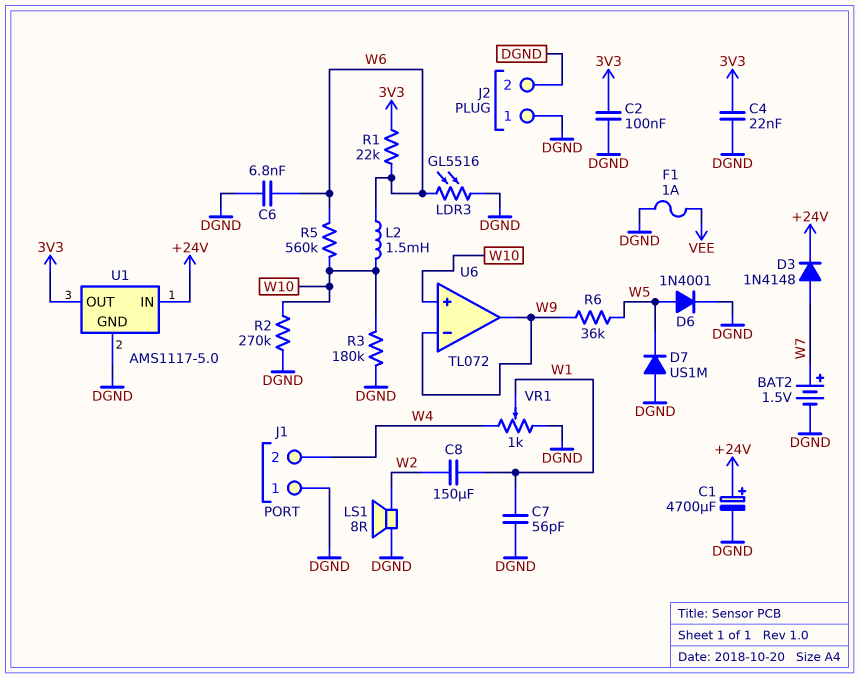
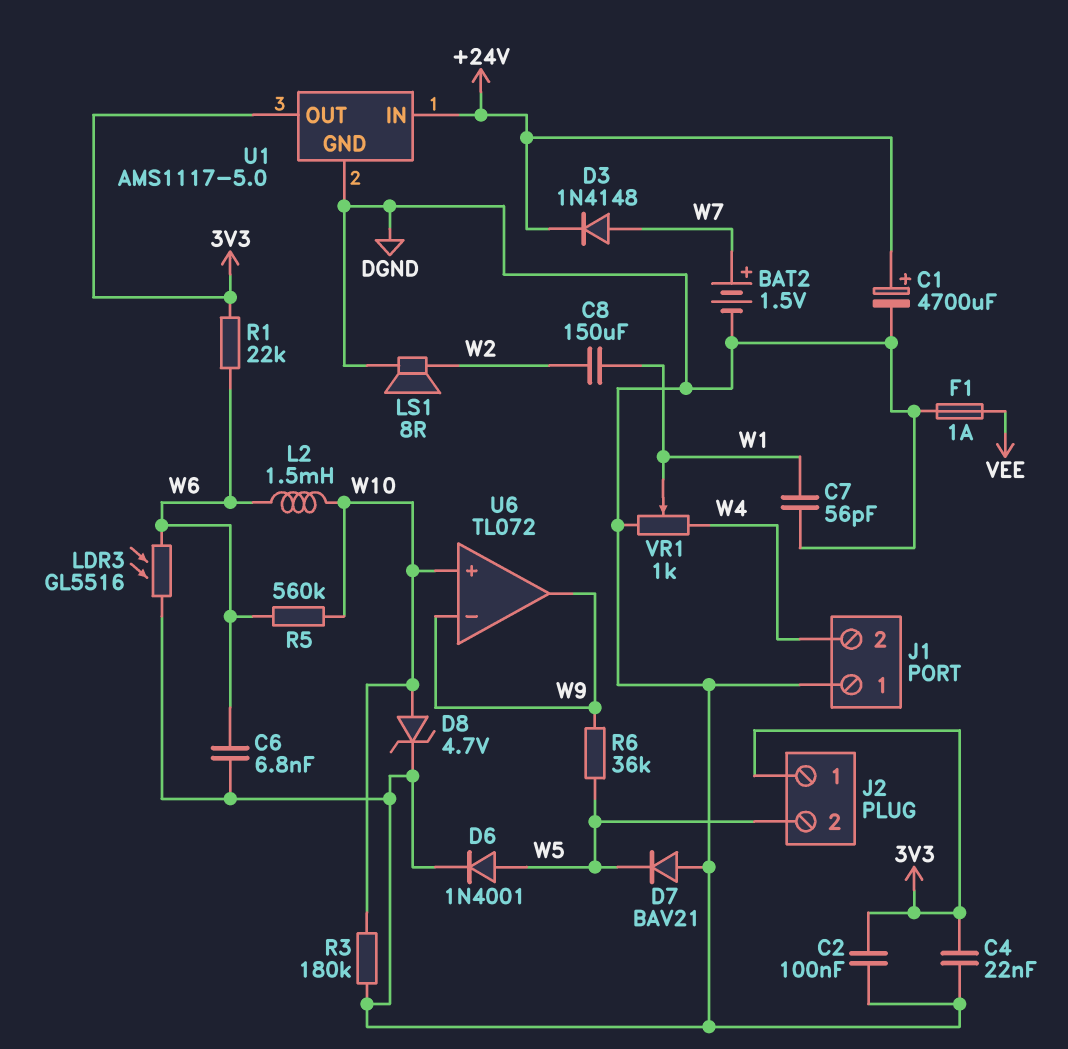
D7: diode US1M (A DGND, K W5) -> diode BAV21 (A DGND, K W5)
D8: none -> zener 4.7V (A W10, K DGND)
J2 pin 1: DGND -> 3V3
J2 pin 2: DGND -> W5
R2: 270k (DGND, W10) -> none

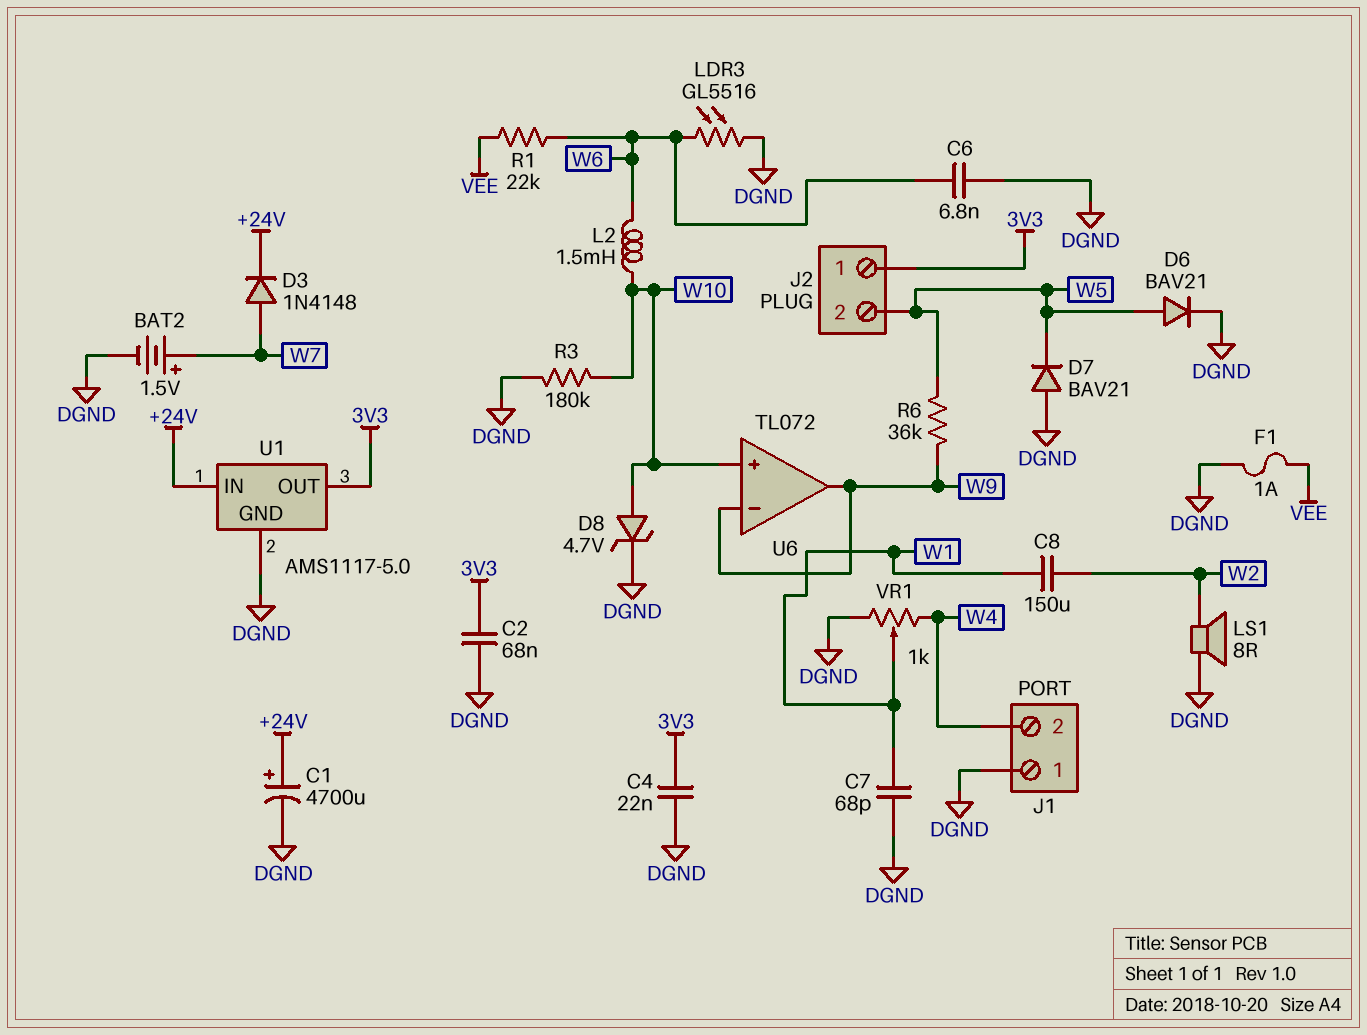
C2: 100nF (3V3, DGND) -> 68nF (3V3, DGND)
C7: 56pF (DGND, W1) -> 68pF (DGND, W1)
D6: diode 1N4001 (A W5, K DGND) -> diode BAV21 (A W5, K DGND)
R1: 22k (3V3, W6) -> 22k (VEE, W6)
R5: 560k (W6, W10) -> none

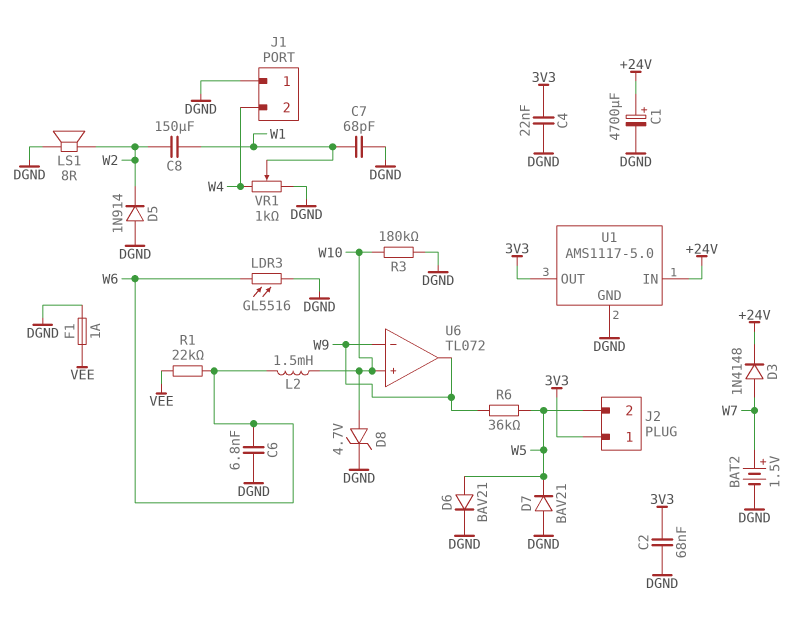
D5: none -> diode 1N914 (A DGND, K W2)

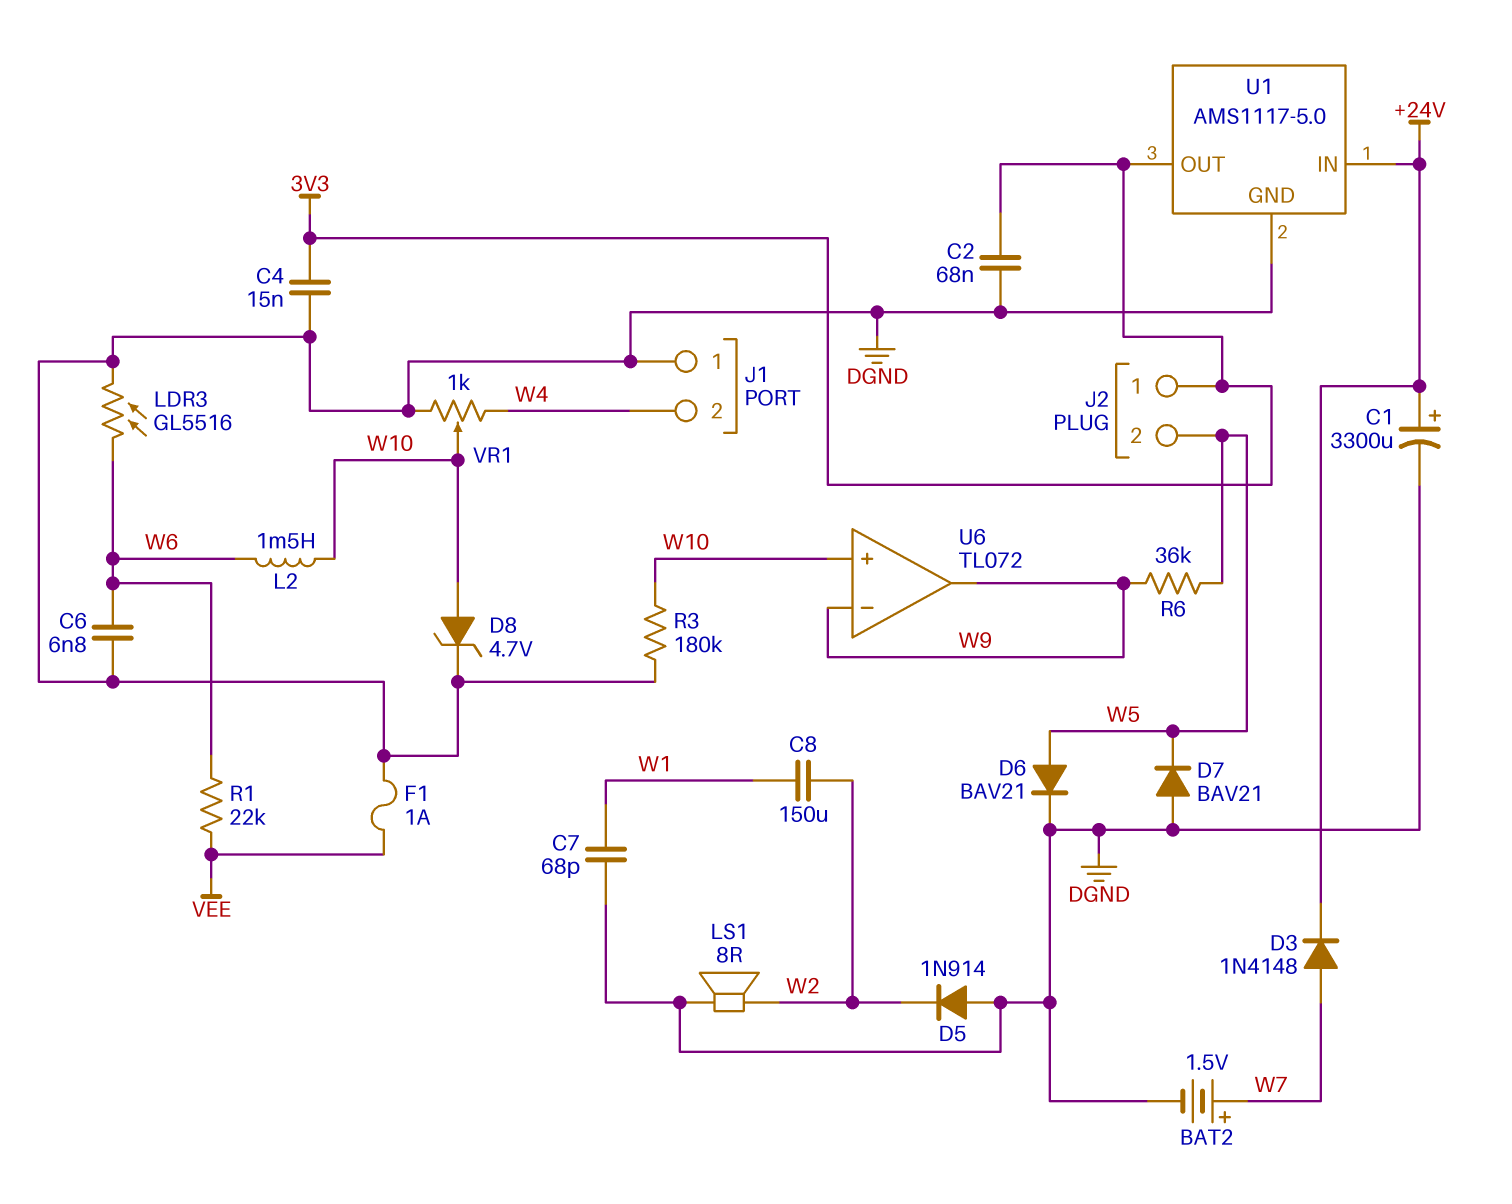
C1: 4700uF (plus +24V, minus DGND) -> 3300uF (plus +24V, minus DGND)
C4: 22nF (3V3, DGND) -> 15nF (3V3, DGND)
VR1: 1k (DGND, W4, wiper W1) -> 1k (DGND, W4, wiper W10)

